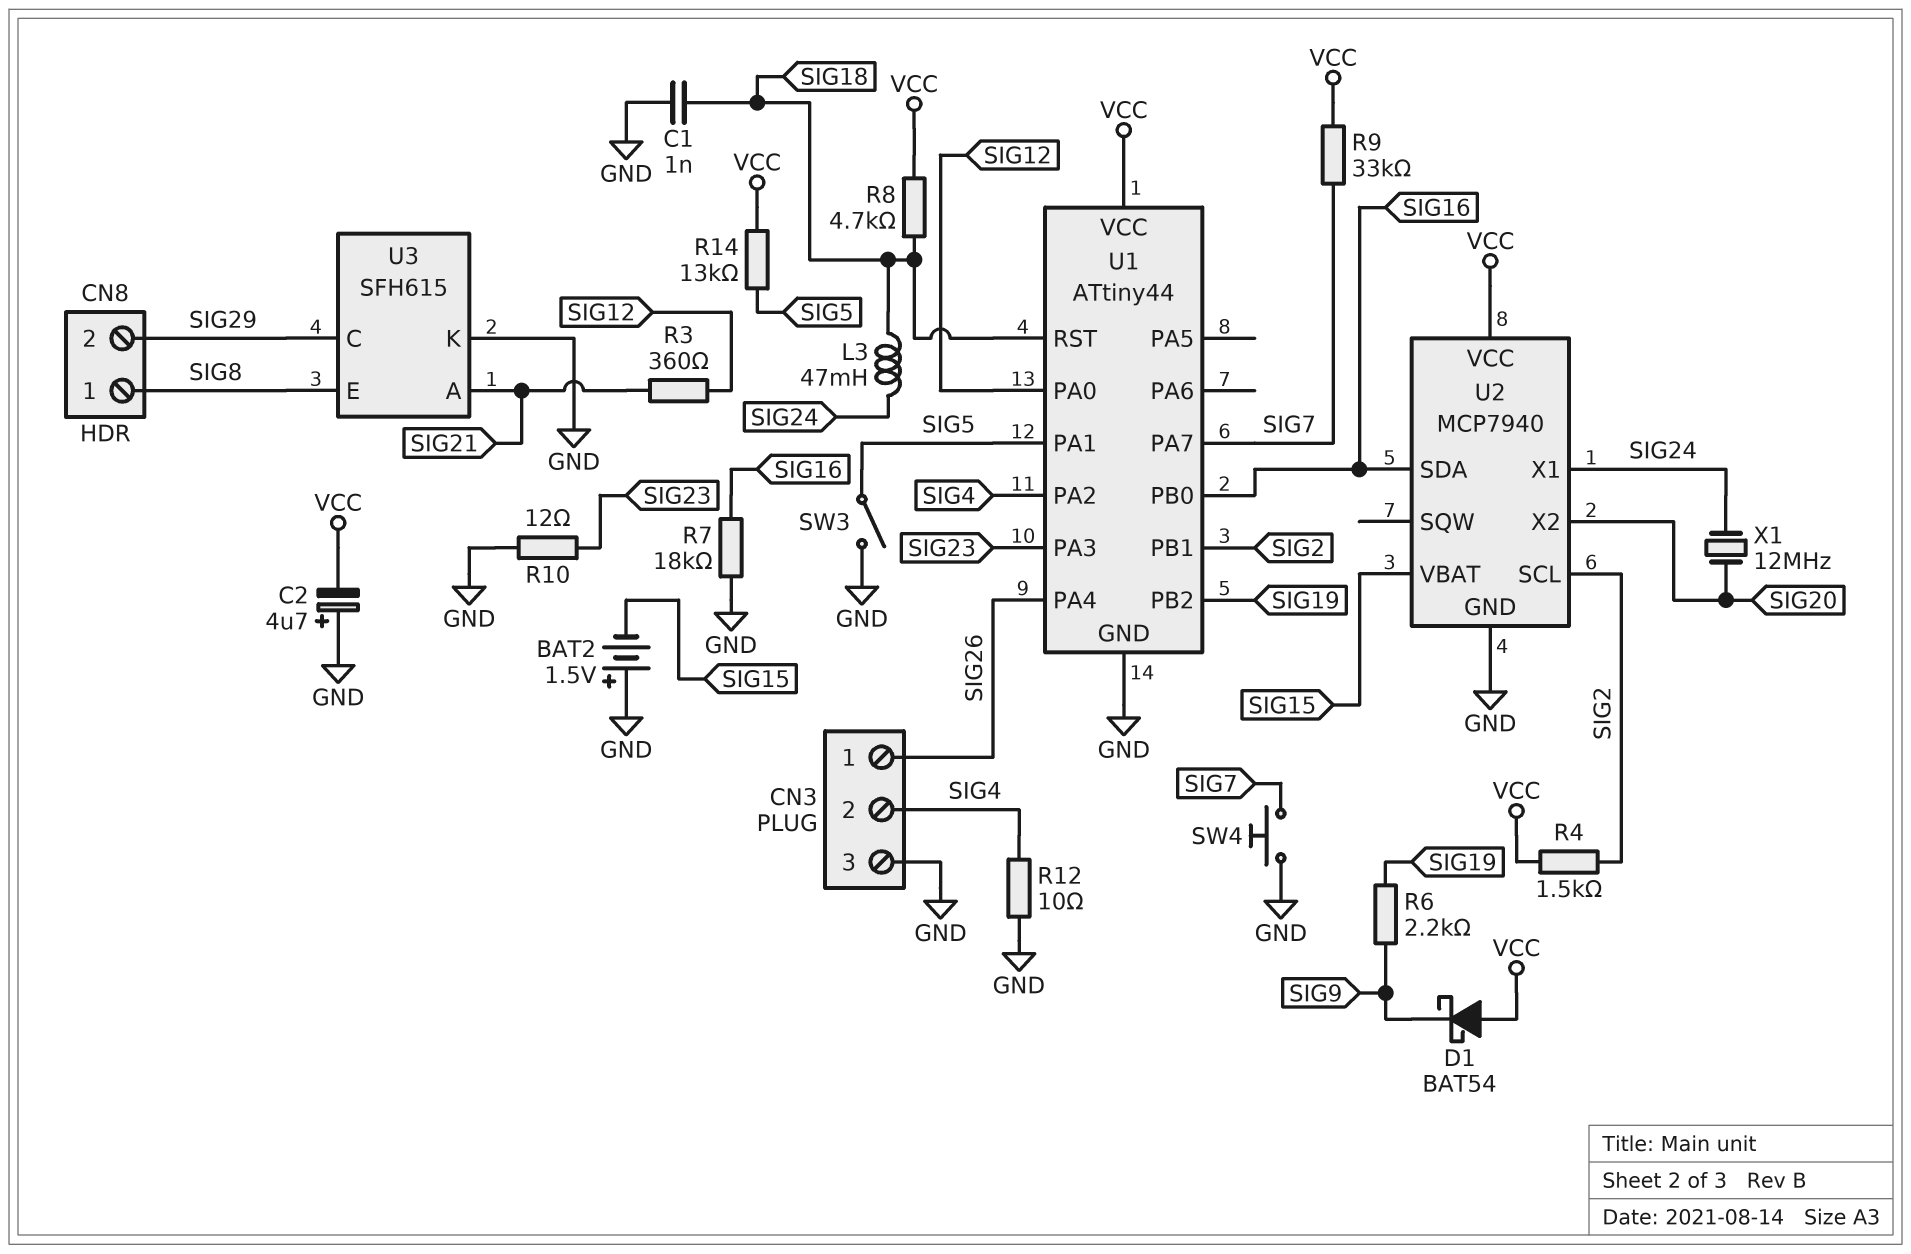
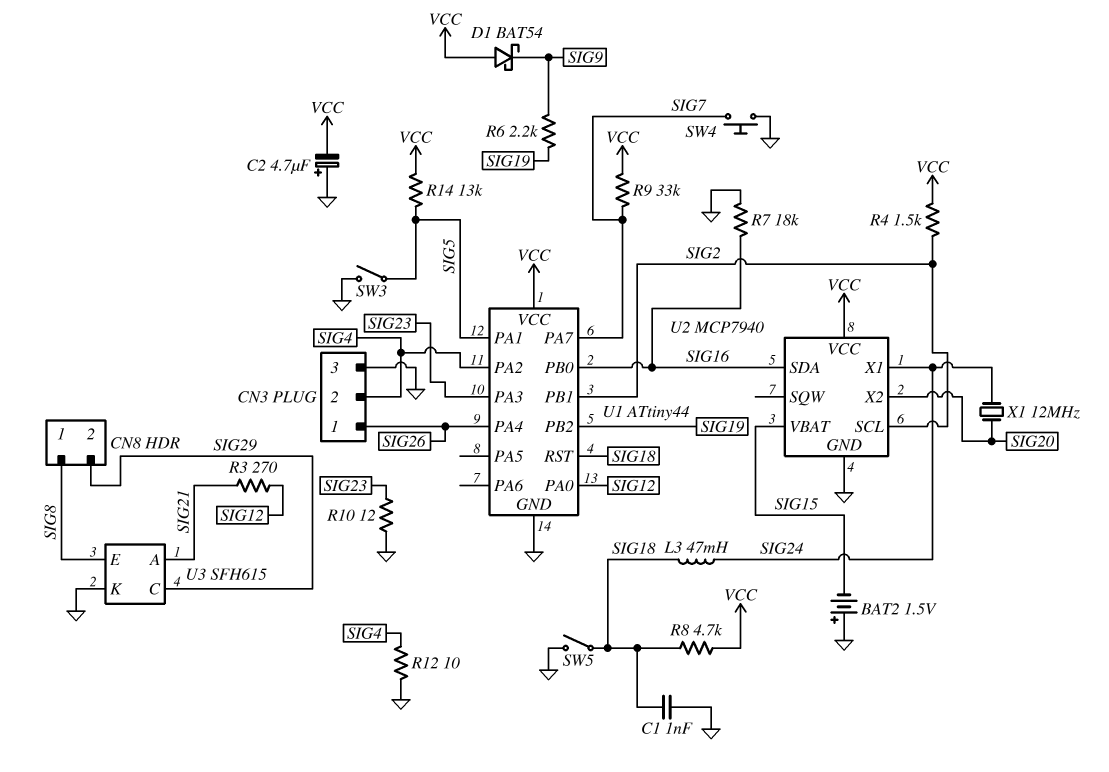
R3: 360 (SIG12, SIG21) -> 270 (SIG12, SIG21)
SW5: none -> switch (GND, SIG18)

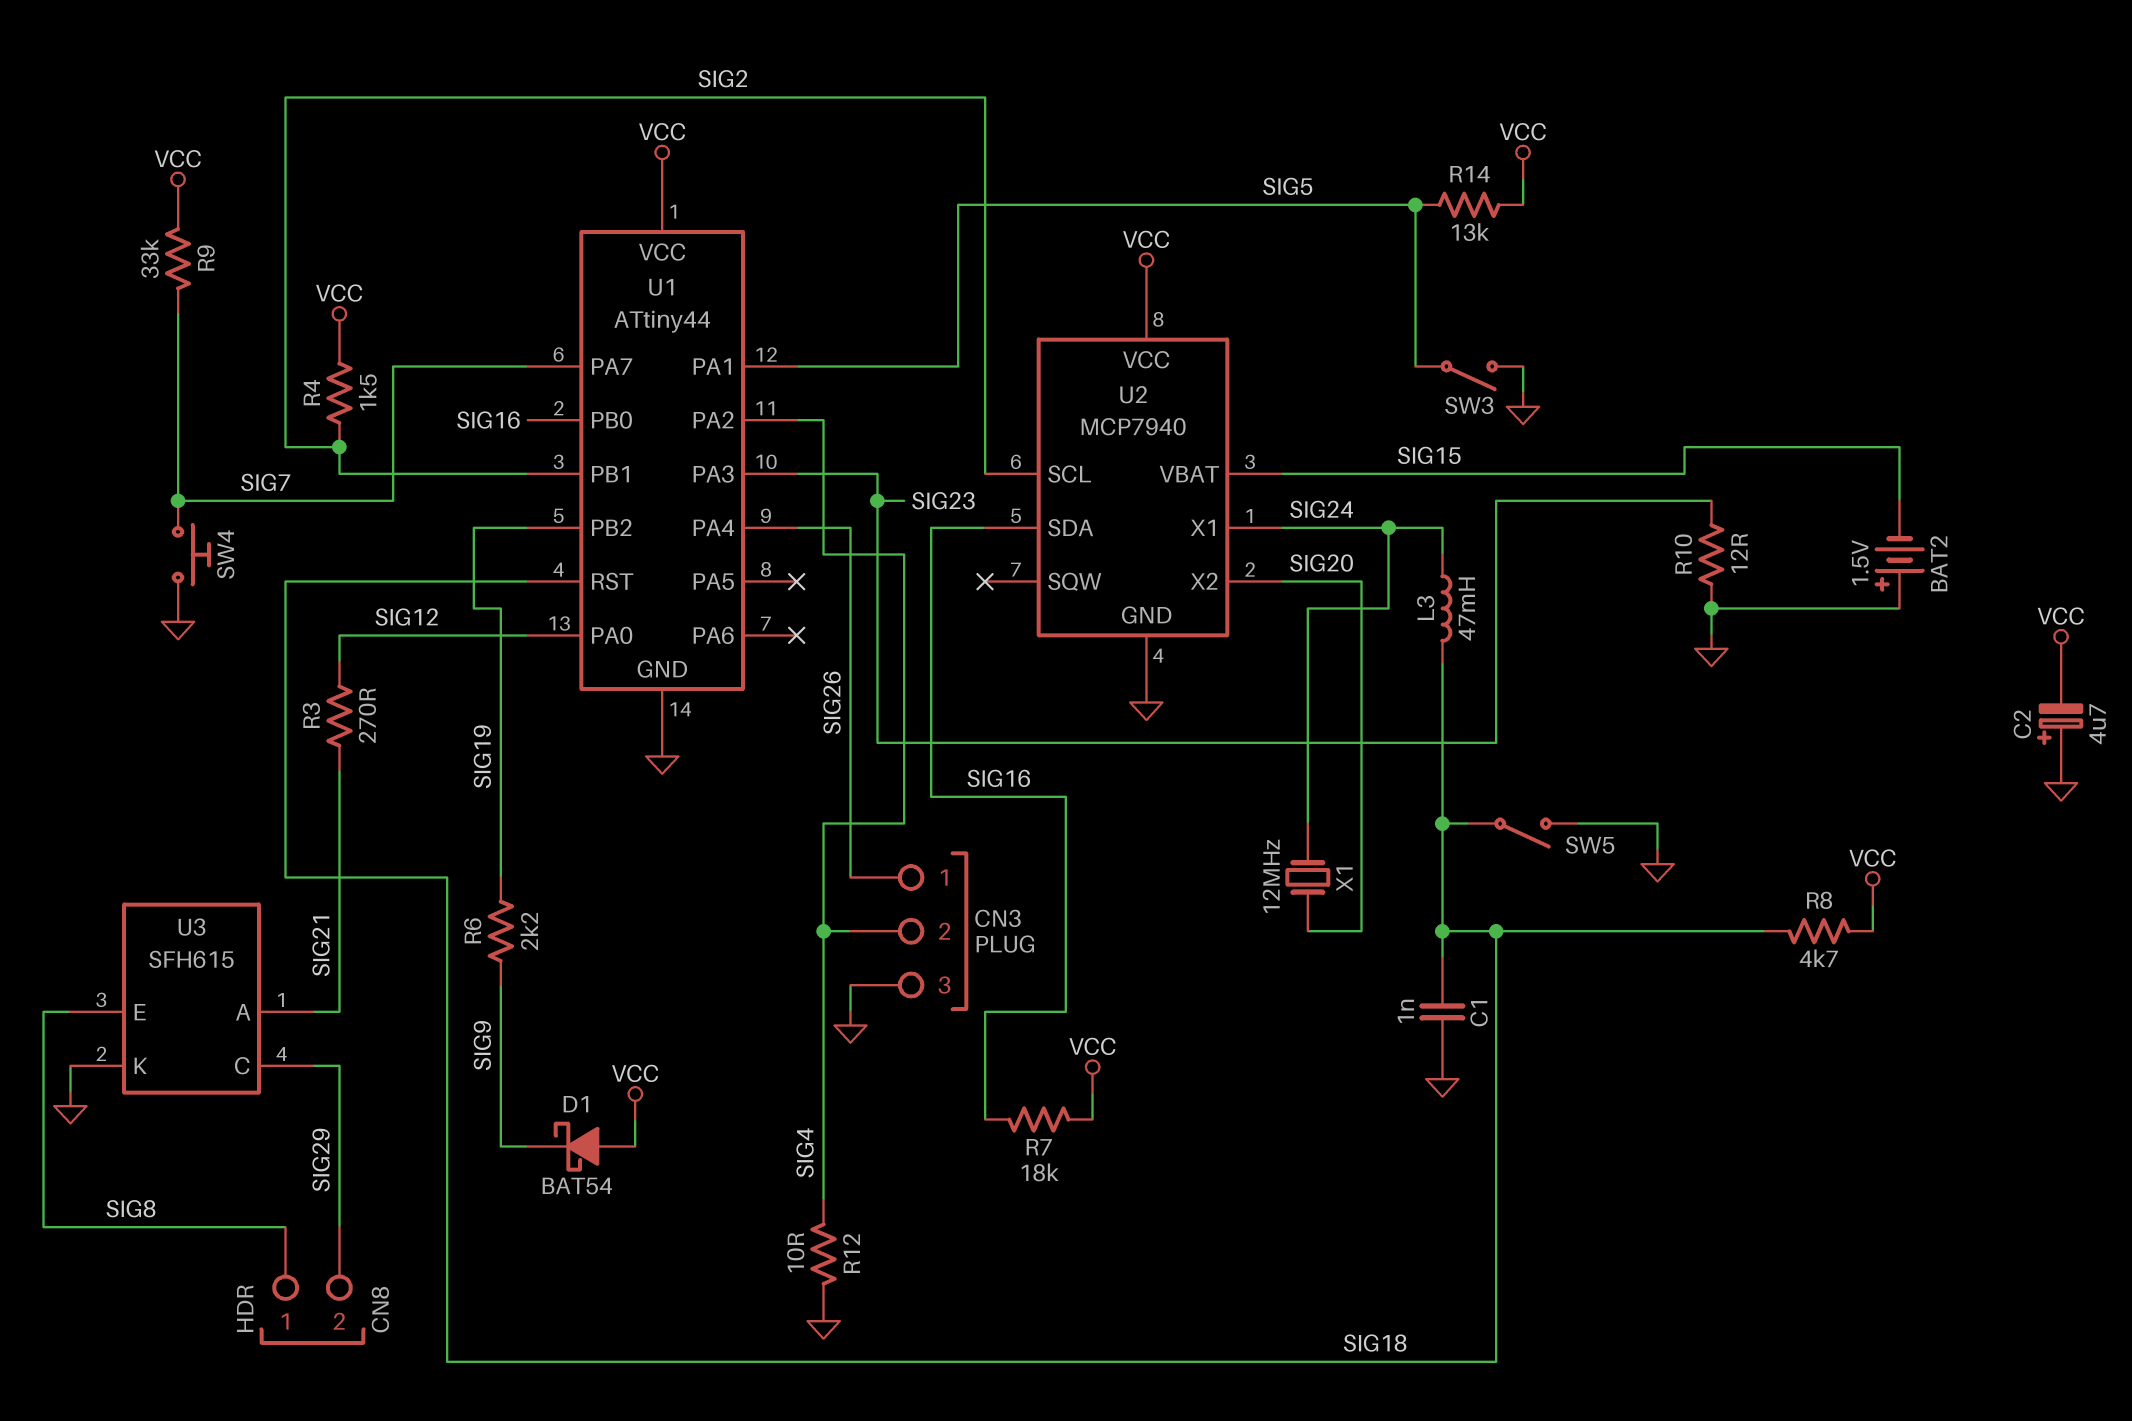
R7: 18k (GND, SIG16) -> 18k (SIG16, VCC)

